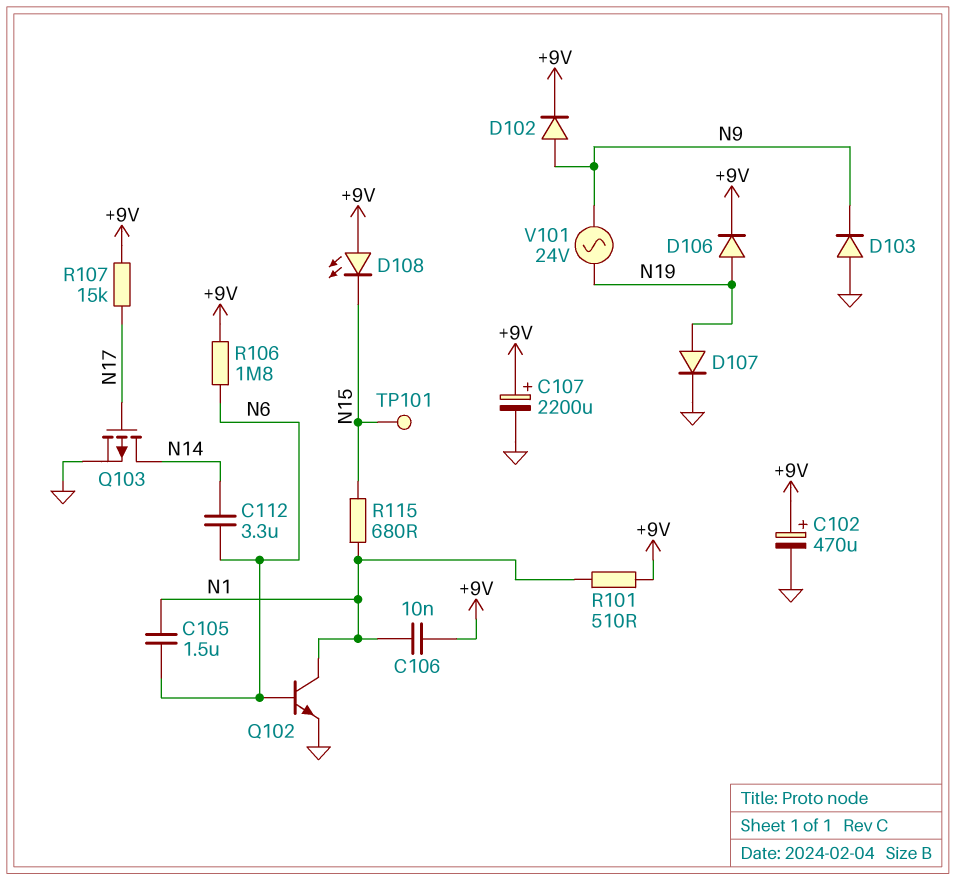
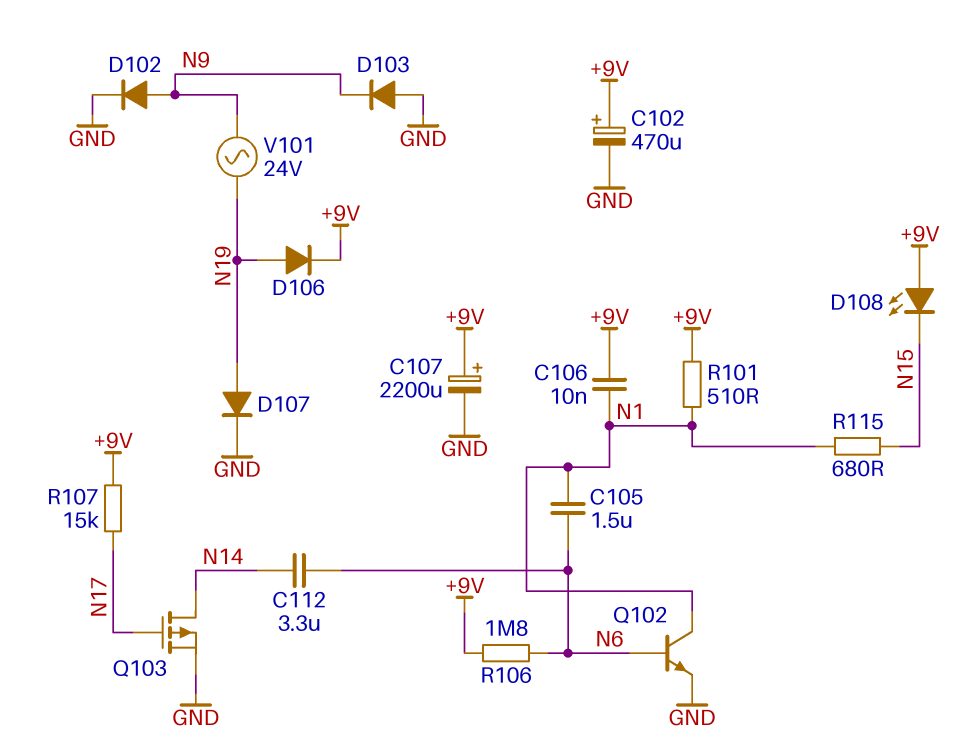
D102: diode (A N9, K +9V) -> diode (A N9, K GND)
TP101: test point (N15) -> none

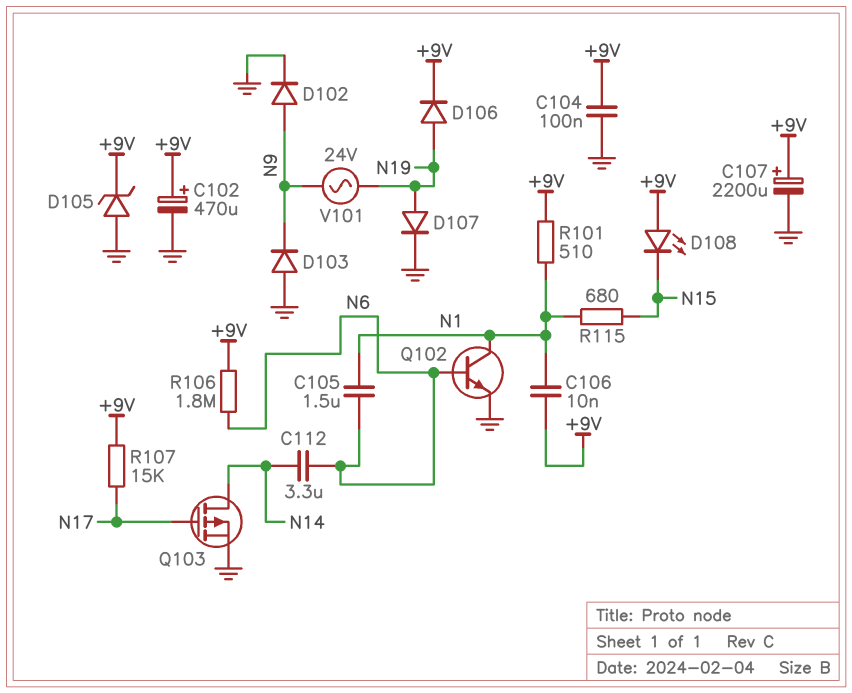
C104: none -> 100nF (+9V, GND)
D105: none -> zener (A GND, K +9V)

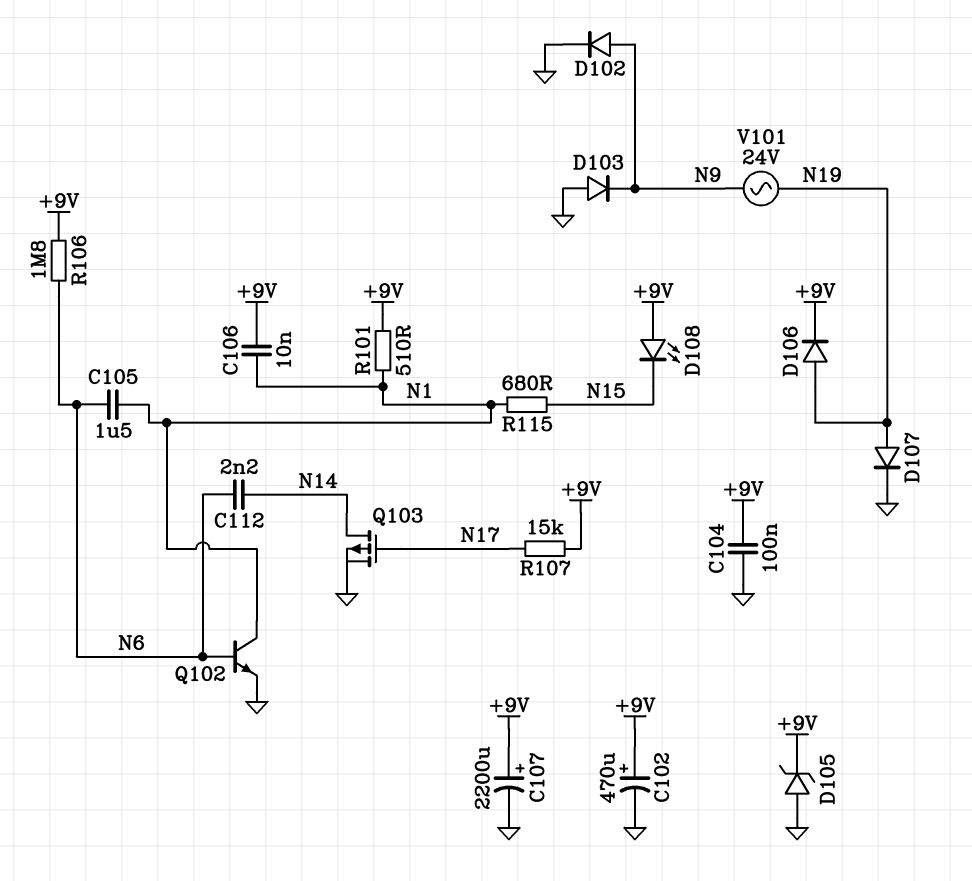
C112: 3.3uF (N6, N14) -> 2.2nF (N6, N14)

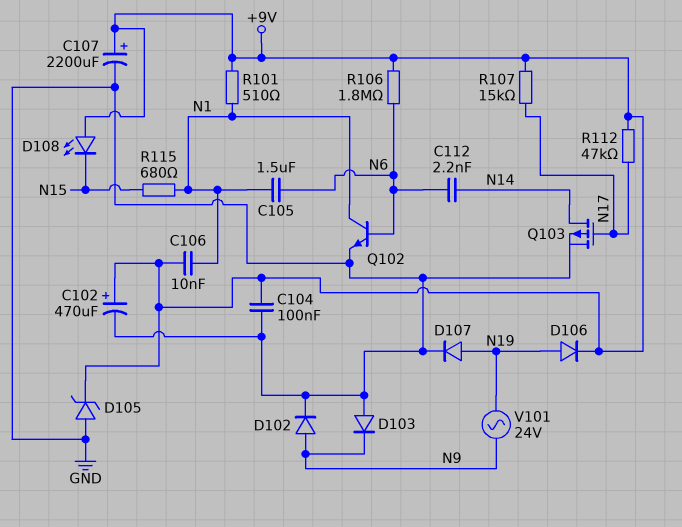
R112: none -> 47k (+9V, N17)

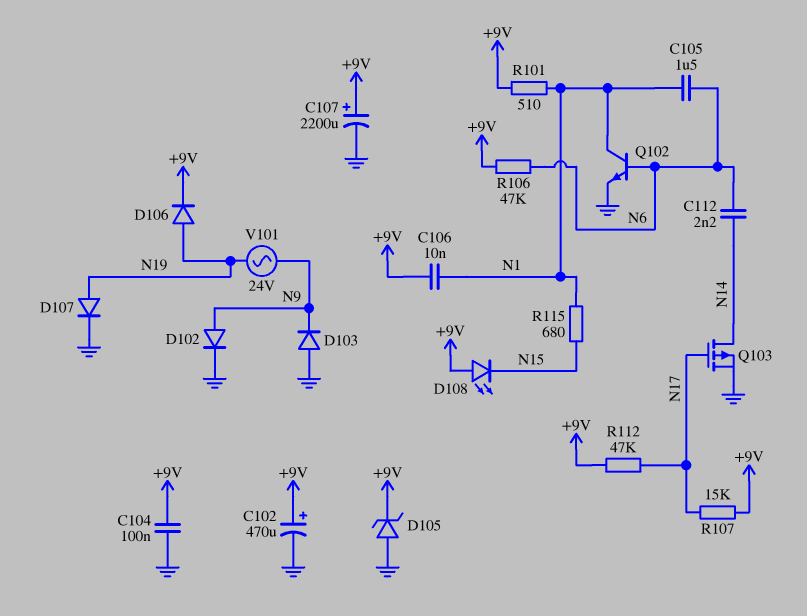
R106: 1.8M (+9V, N6) -> 47k (+9V, N6)

